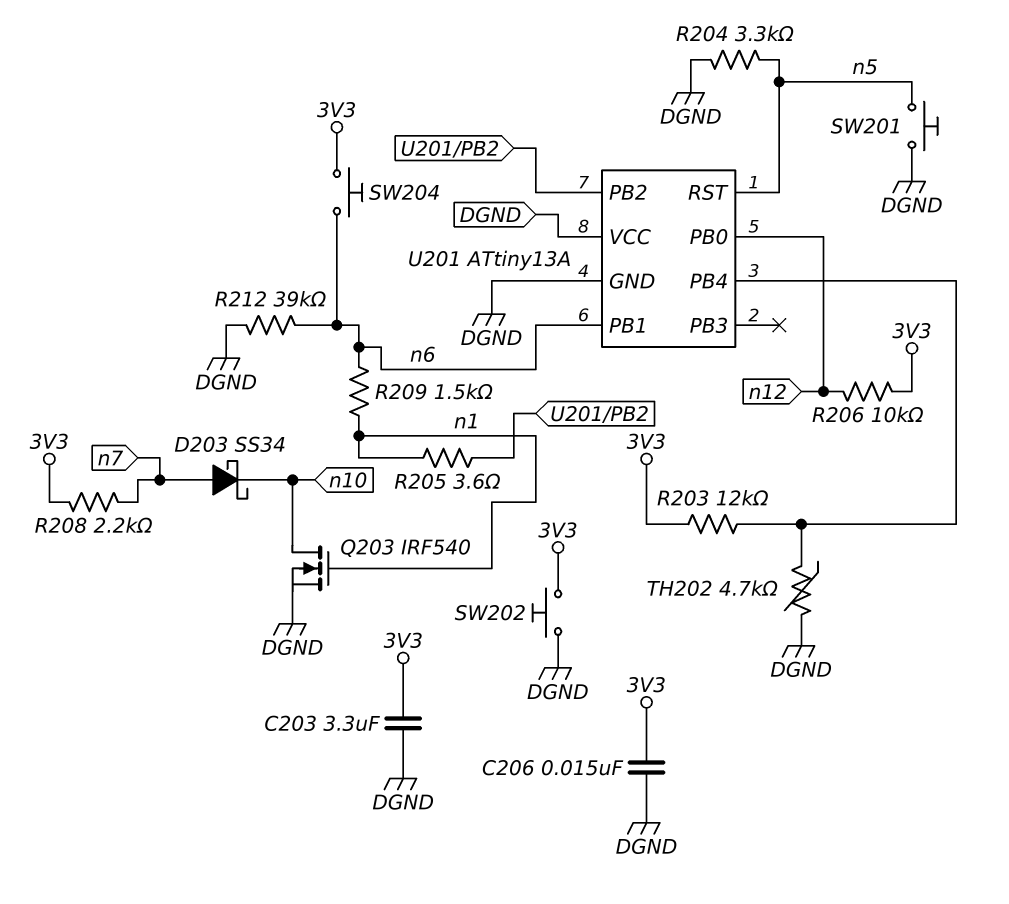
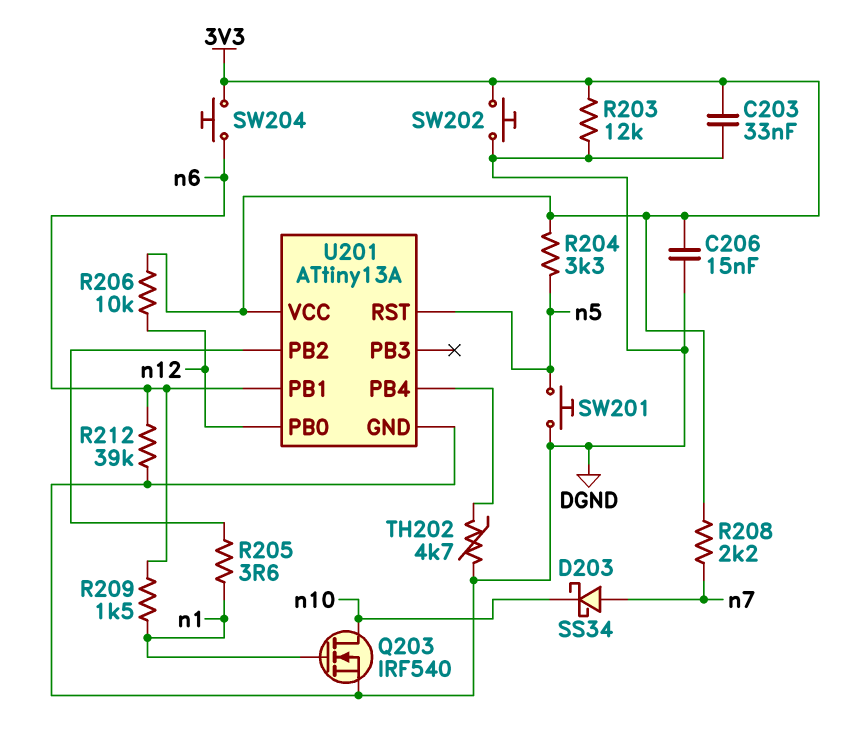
C203: 3.3uF (3V3, DGND) -> 33nF (3V3, DGND)
R203: 12k (3V3, U201/PB4) -> 12k (3V3, DGND)
R204: 3.3k (DGND, n5) -> 3.3k (3V3, n5)
U201 pin VCC: DGND -> 3V3

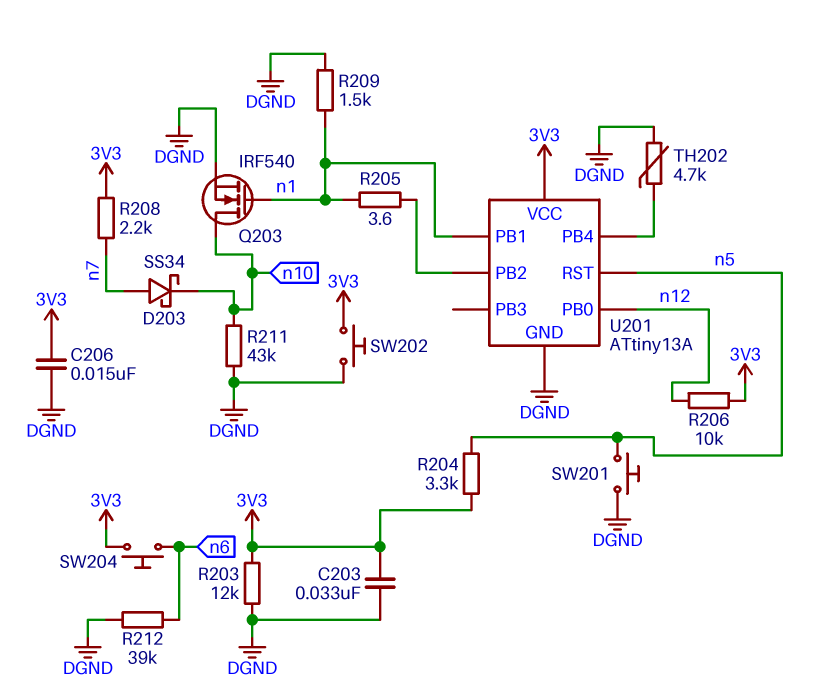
R209: 1.5k (n1, n6) -> 1.5k (DGND, n1)
R211: none -> 43k (DGND, n10)
U201 pin PB1: n6 -> n1

